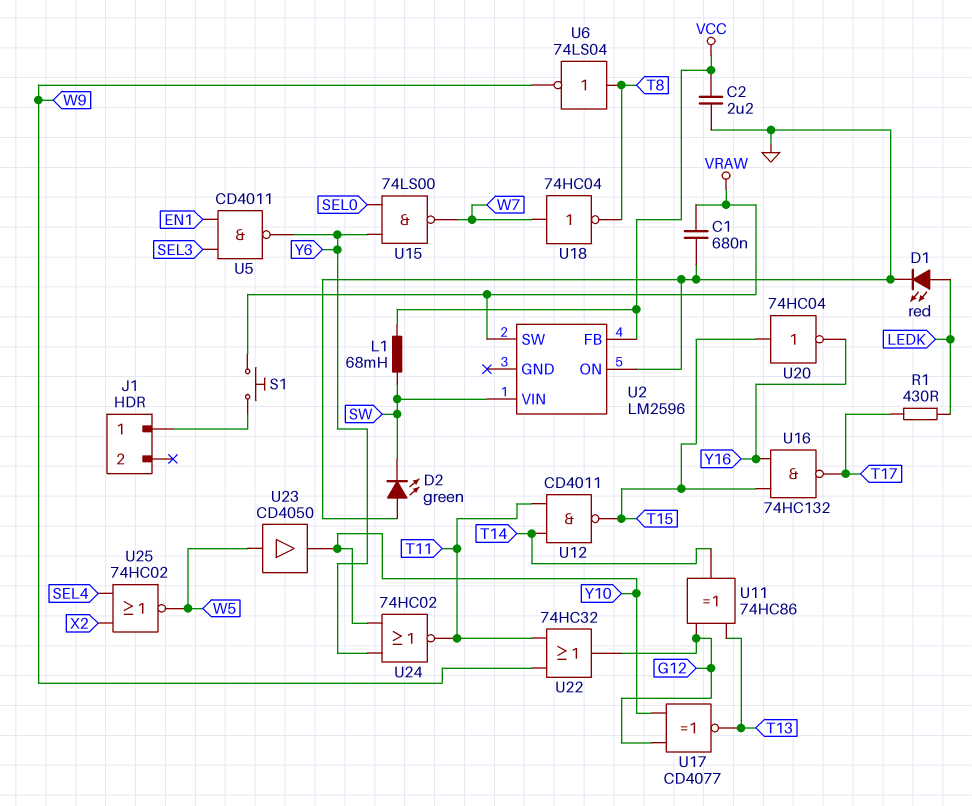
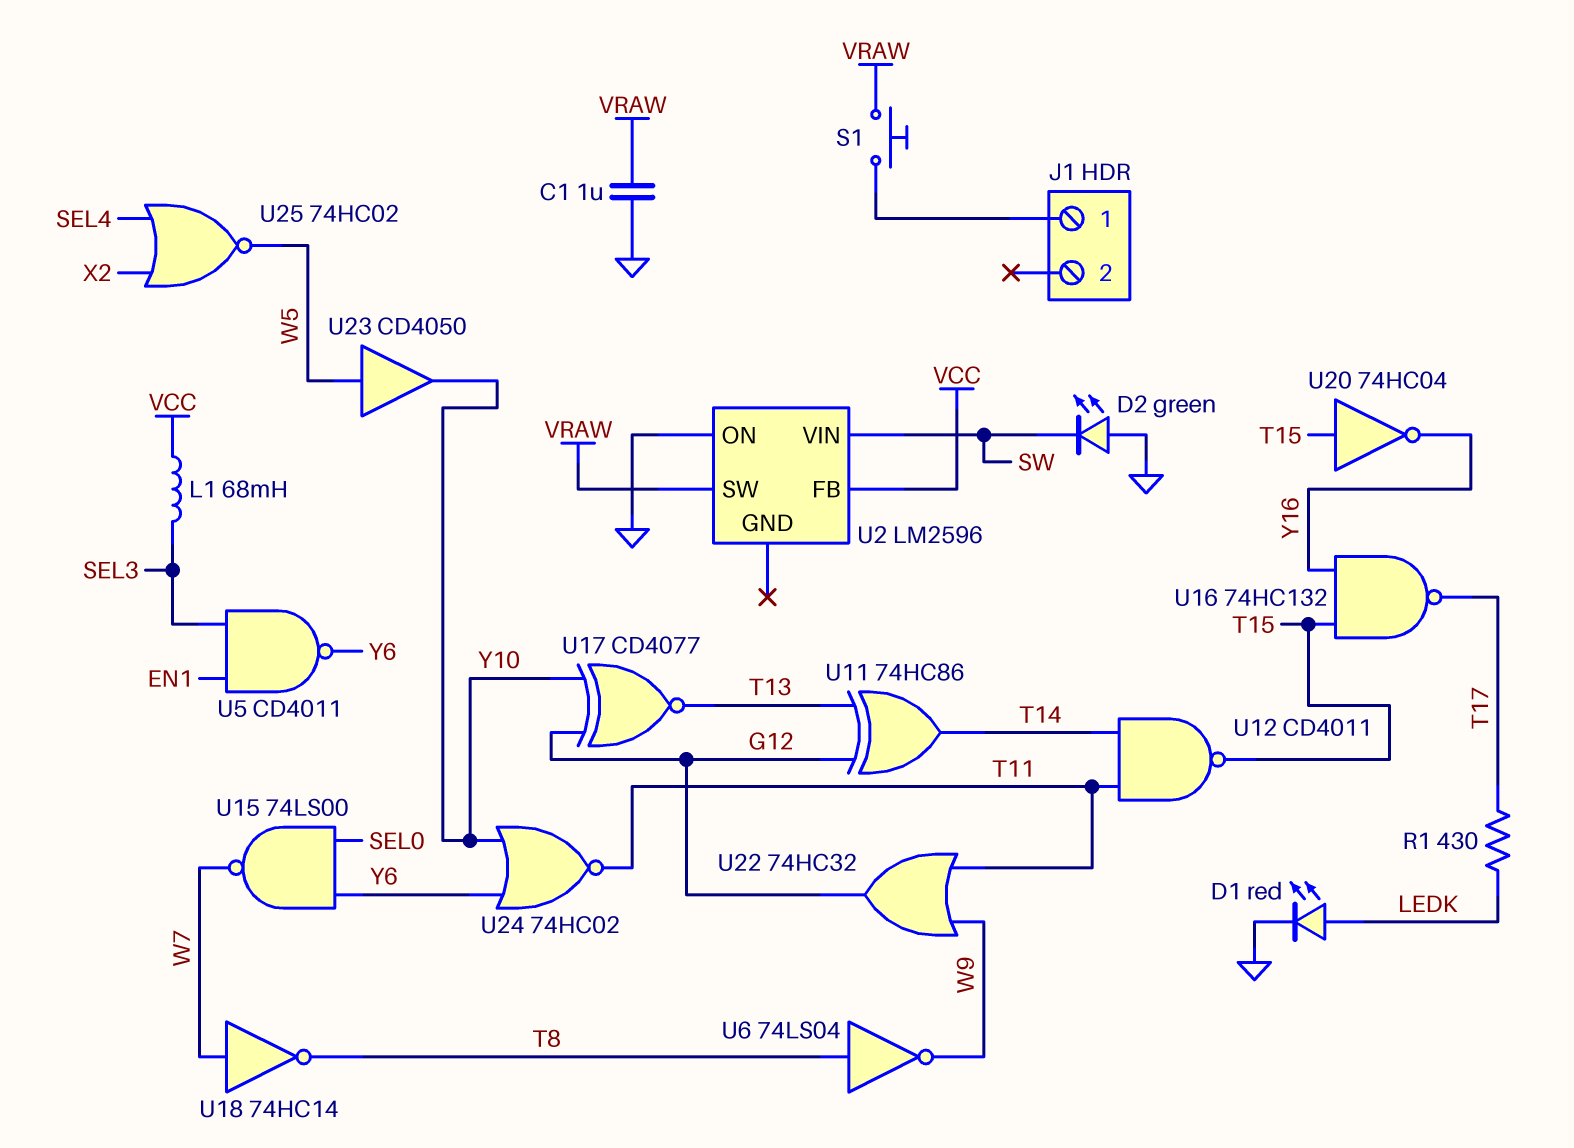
C1: 680nF (GND, VRAW) -> 1uF (GND, VRAW)
C2: 2.2uF (GND, VCC) -> none
L1: 68mH (SW, VCC) -> 68mH (SEL3, VCC)
U18: NOT 74HC04 (in W7, out T8) -> NOT 74HC14 (in W7, out T8)

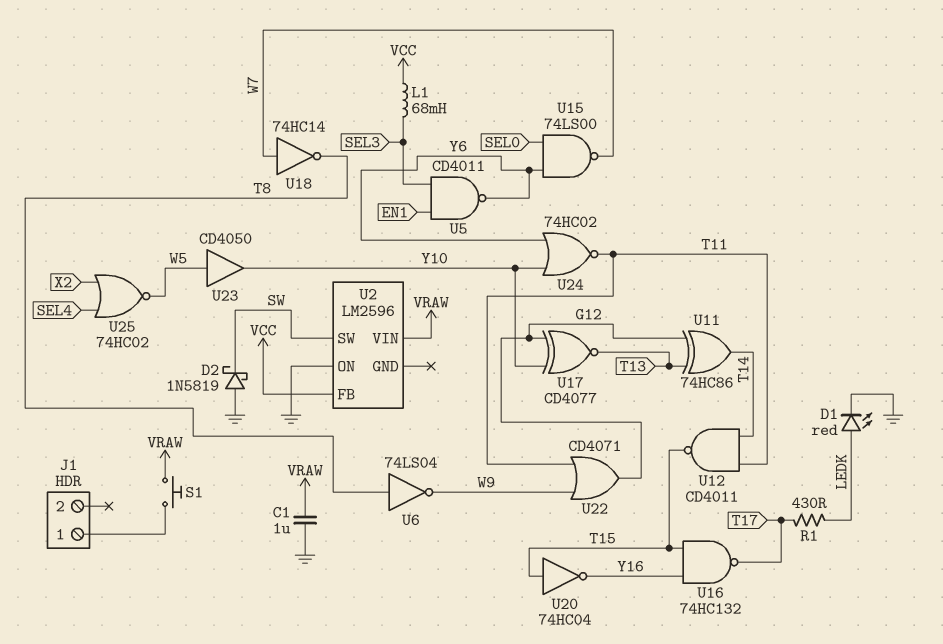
D2: LED green (A GND, K SW) -> schottky 1N5819 (A GND, K SW)
U2 pin SW: VRAW -> SW
U2 pin VIN: SW -> VRAW
U22: OR 74HC32 (in T11, in W9, out G12) -> OR CD4071 (in T11, in W9, out G12)

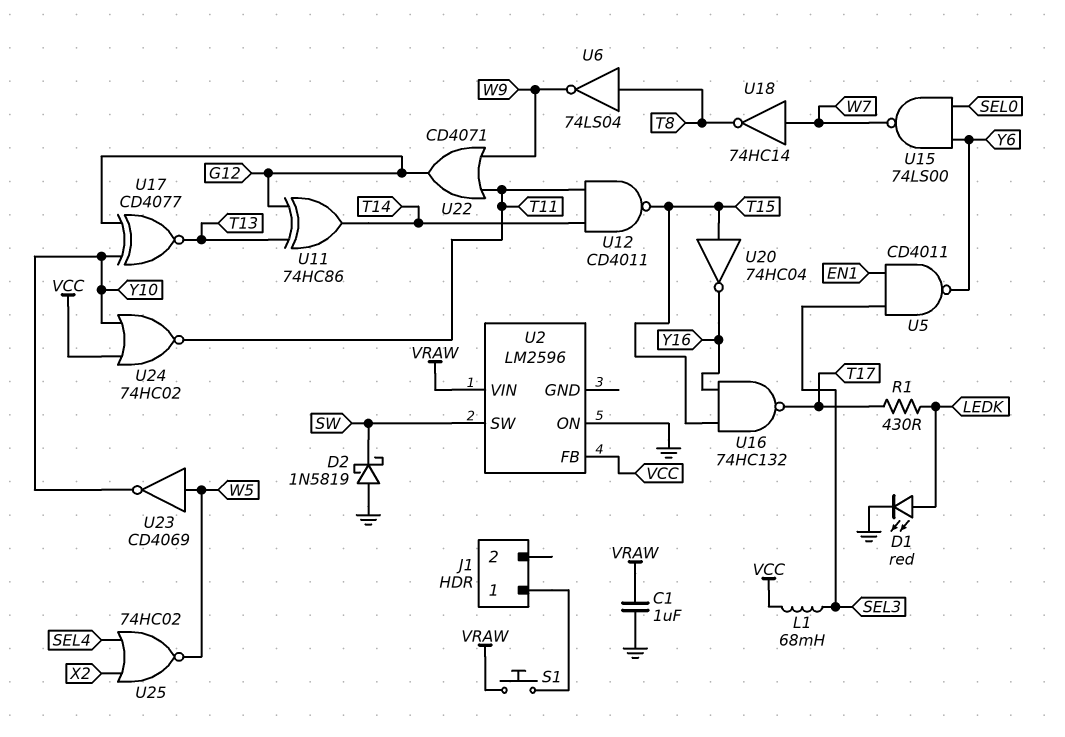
U23: buffer CD4050 (in W5, out Y10) -> NOT CD4069 (in W5, out Y10)
U24: NOR 74HC02 (in Y6, in Y10, out T11) -> NOR 74HC02 (in VCC, in Y10, out T11)

